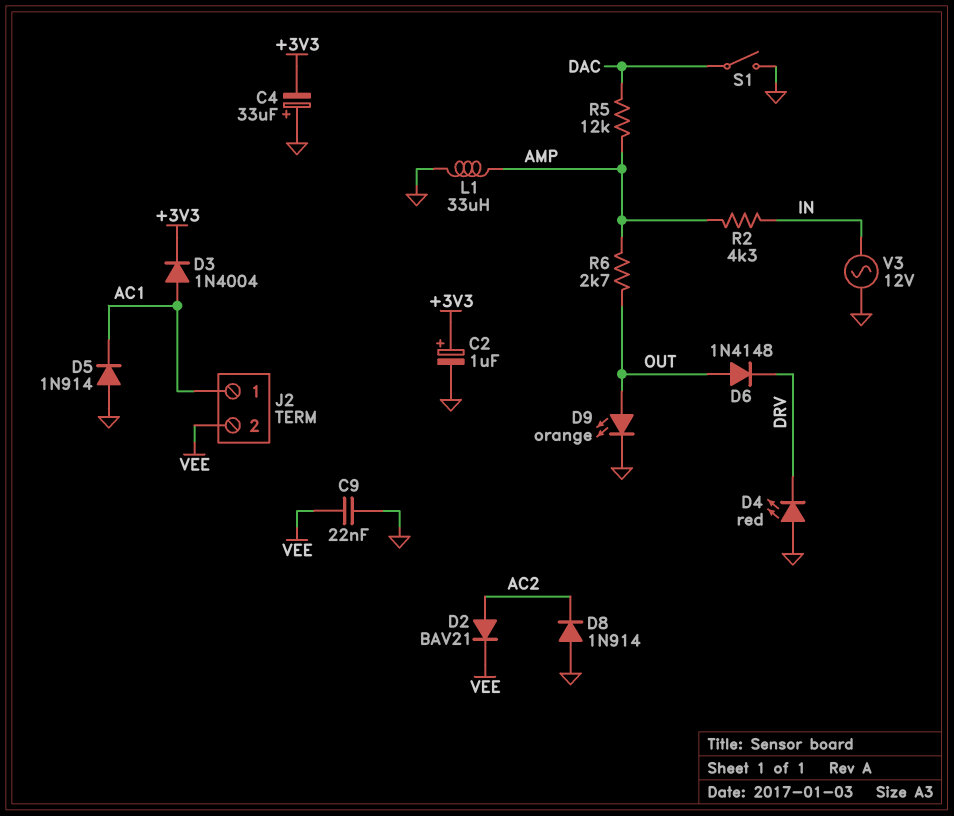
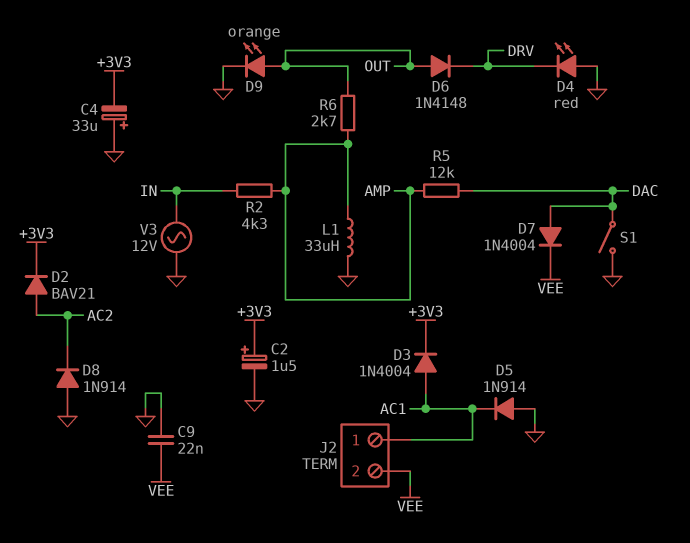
C2: 1uF (plus +3V3, minus GND) -> 1.5uF (plus +3V3, minus GND)
D2: diode BAV21 (A AC2, K VEE) -> diode BAV21 (A AC2, K +3V3)
D7: none -> diode 1N4004 (A DAC, K VEE)

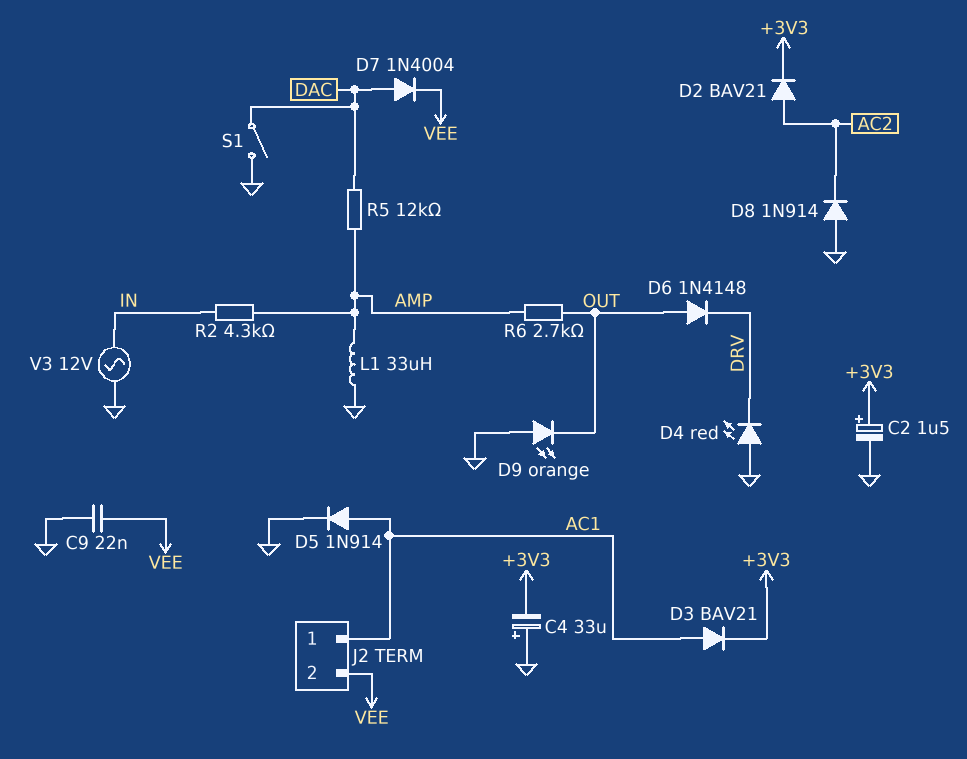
D3: diode 1N4004 (A AC1, K +3V3) -> diode BAV21 (A AC1, K +3V3)
D5: diode 1N914 (A GND, K AC1) -> diode 1N914 (A AC1, K GND)
D9: LED orange (A OUT, K GND) -> LED orange (A GND, K OUT)

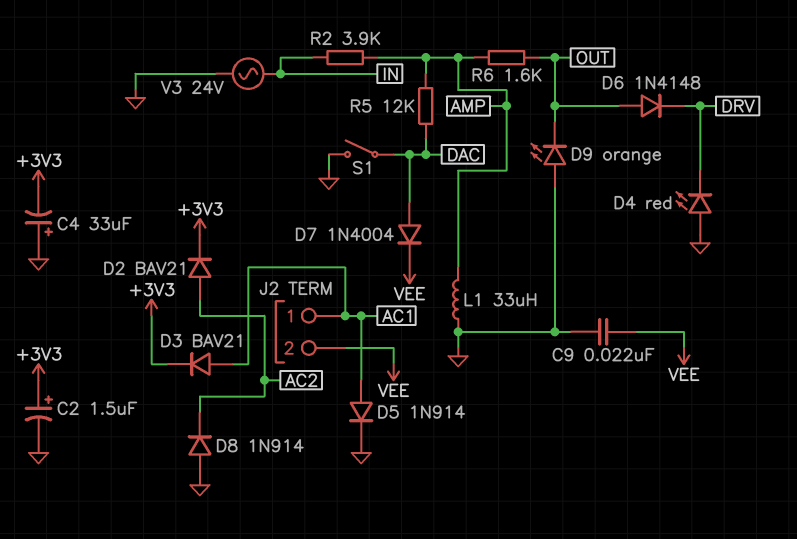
R2: 4.3k (AMP, IN) -> 3.9k (AMP, IN)
R6: 2.7k (AMP, OUT) -> 1.6k (AMP, OUT)
V3: AC 12V (GND, IN) -> AC 24V (GND, IN)

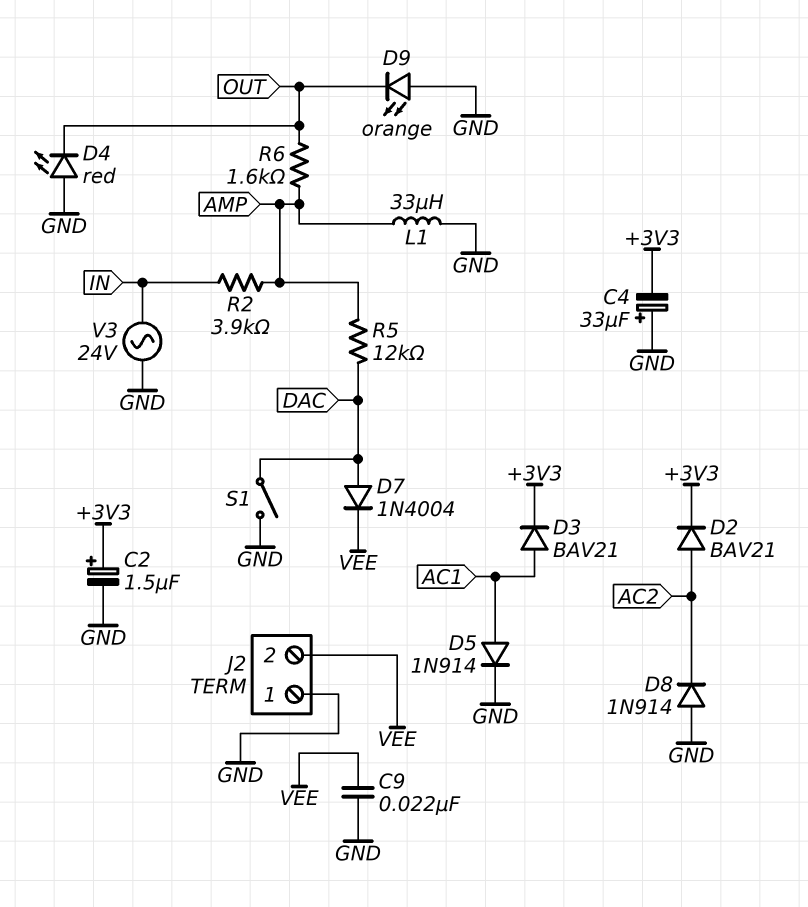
D4: LED red (A GND, K DRV) -> LED red (A GND, K OUT)
D6: diode 1N4148 (A OUT, K DRV) -> none
J2 pin 1: AC1 -> GND

